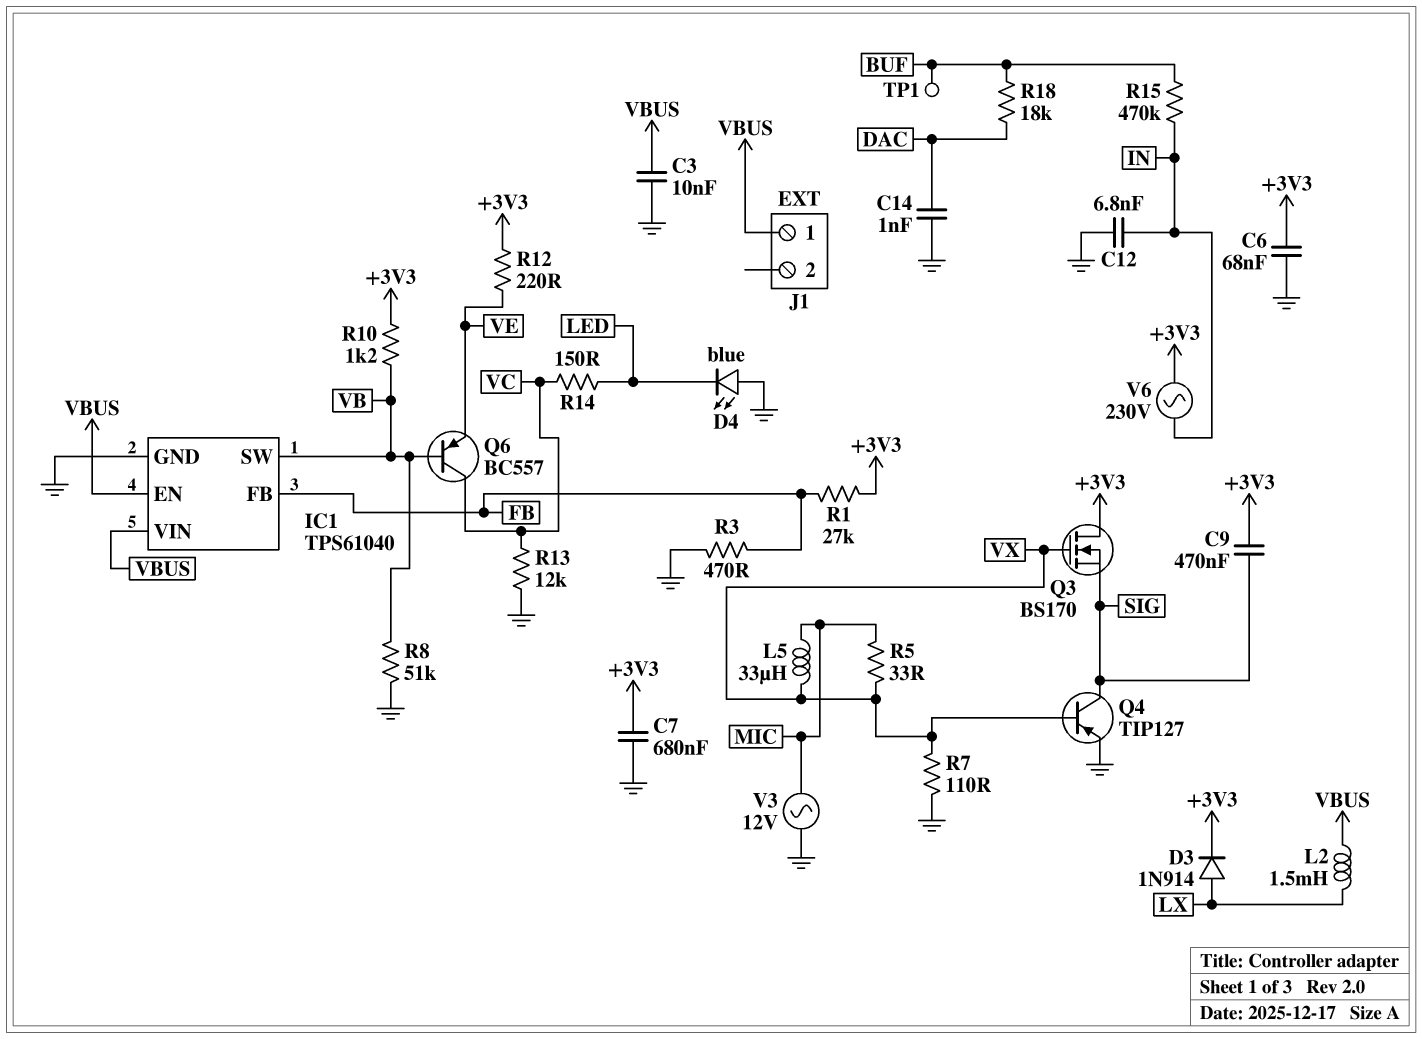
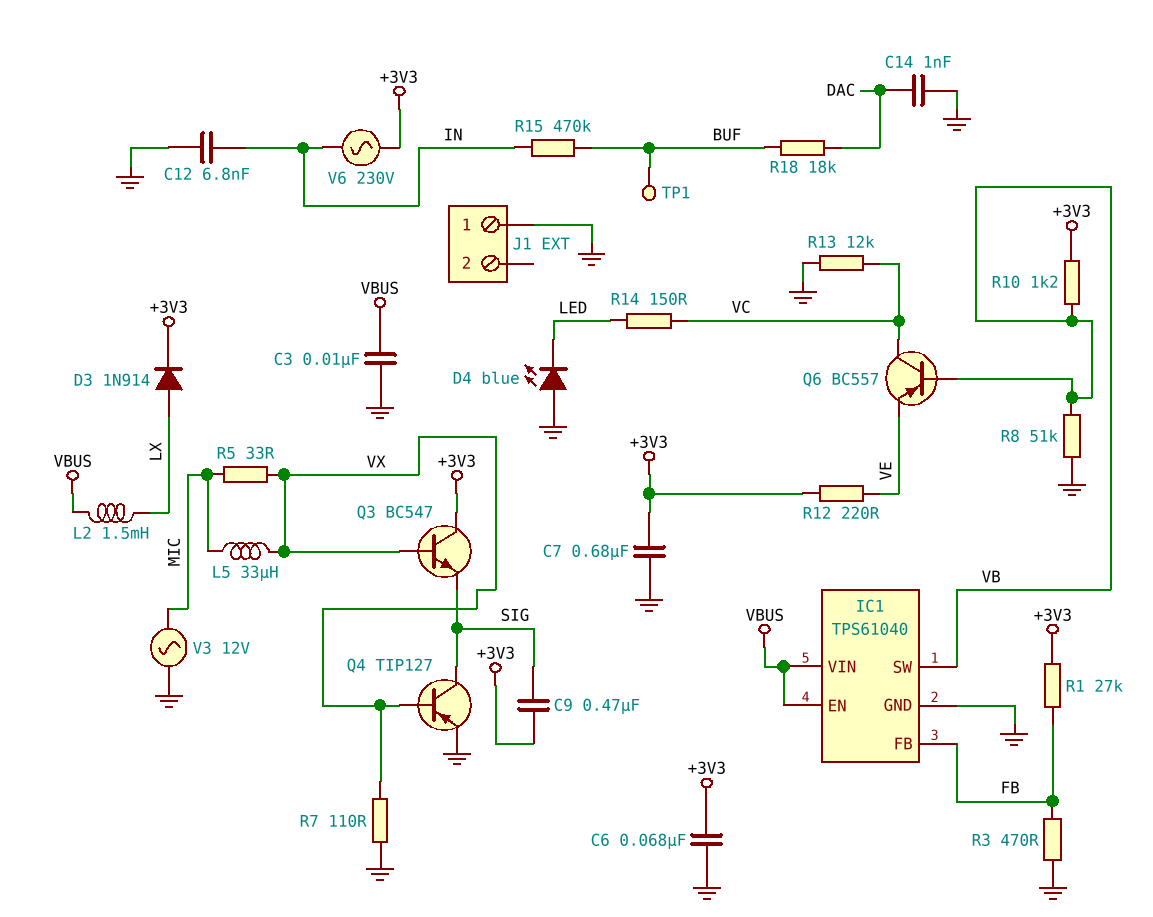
J1 pin 1: VBUS -> GND
Q3: NMOS BS170 (G VX, D +3V3, S SIG) -> NPN BC547 (B VX, C +3V3, E SIG)

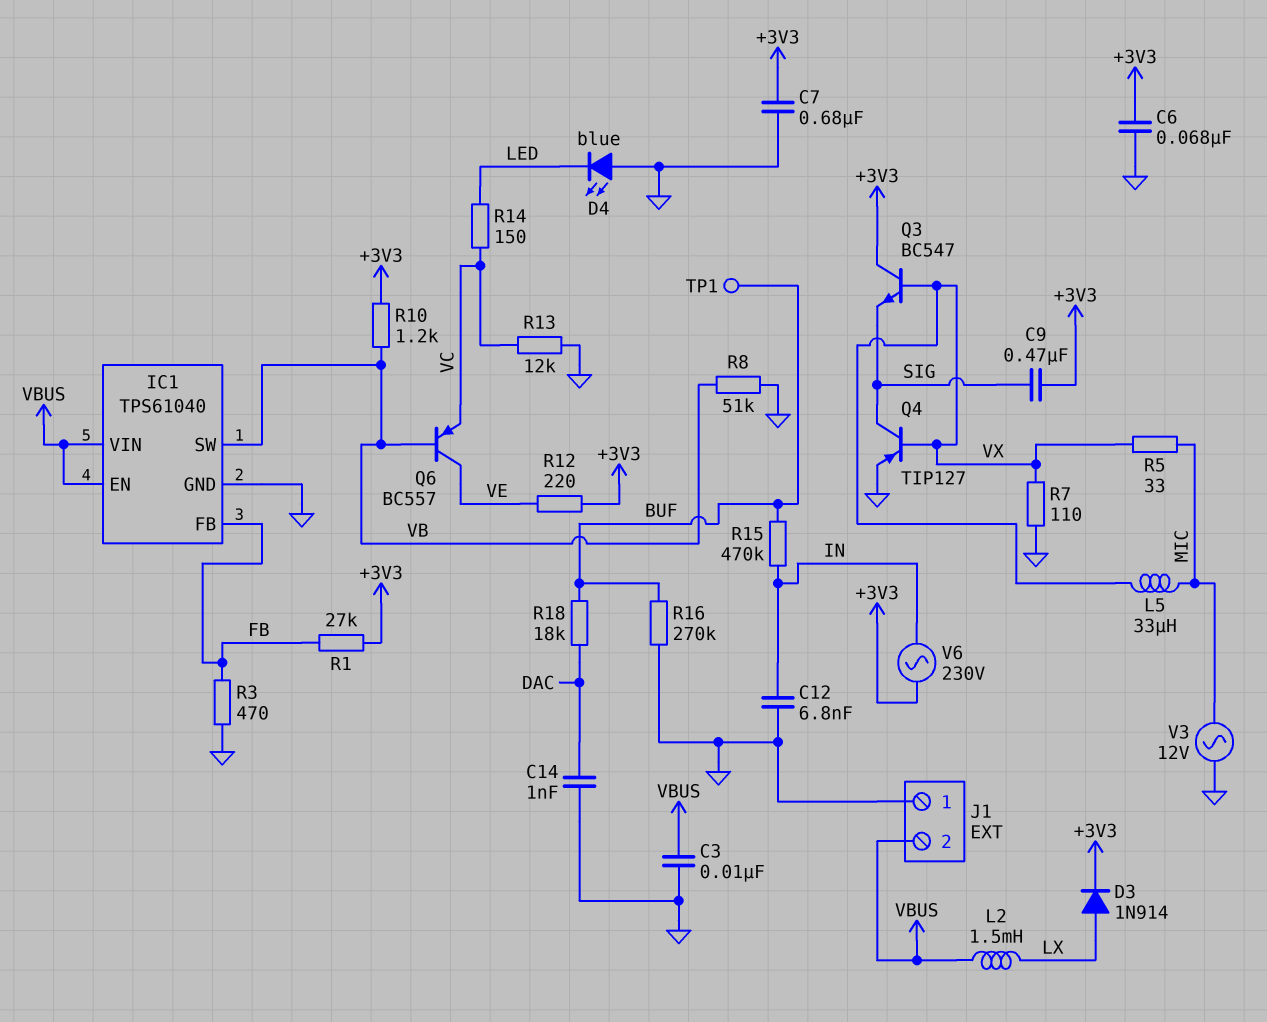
J1 pin 2: none -> VBUS
Q6: PNP BC557 (B VB, C VC, E VE) -> PNP BC557 (B VB, C VE, E VC)
R16: none -> 270k (BUF, GND)

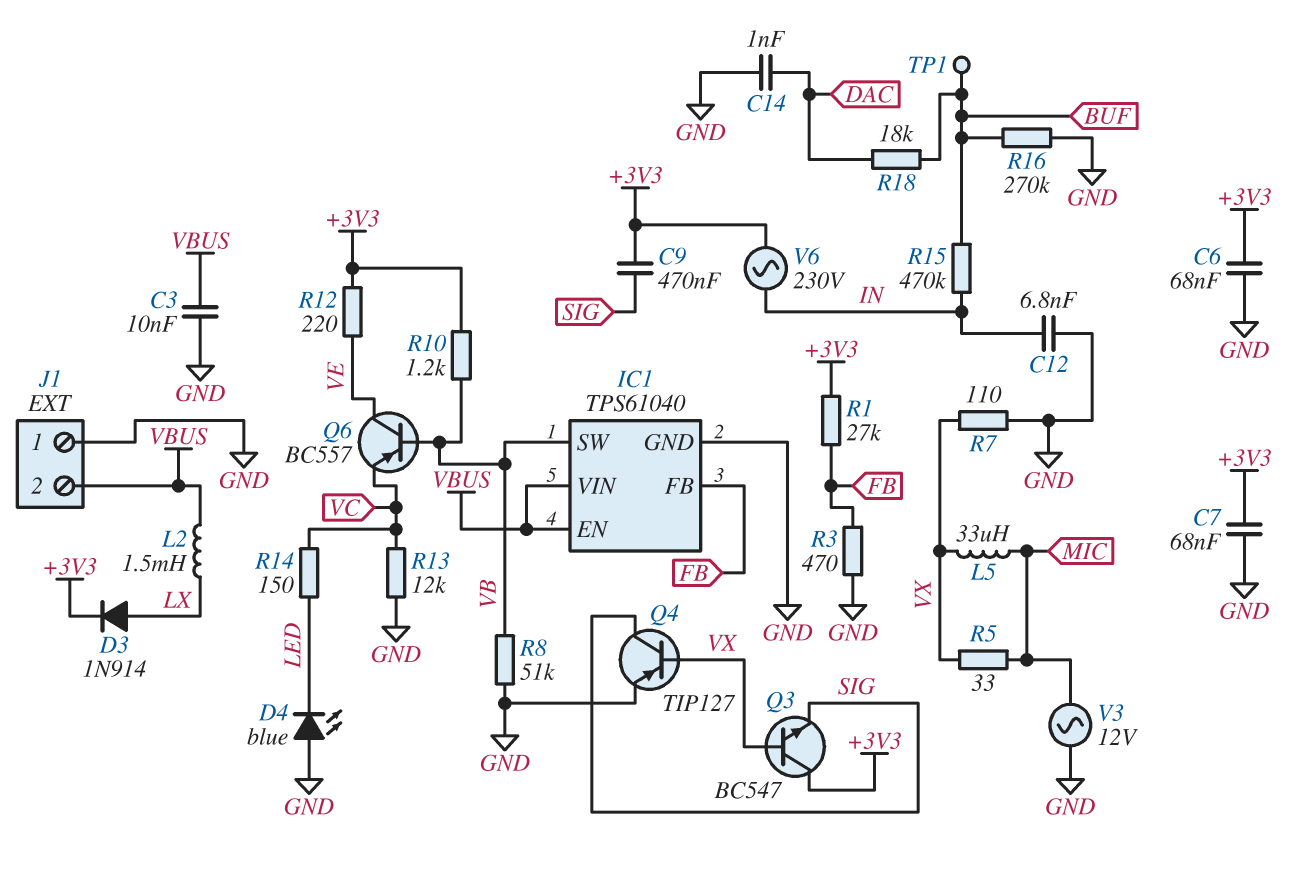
C7: 680nF (+3V3, GND) -> 68nF (+3V3, GND)

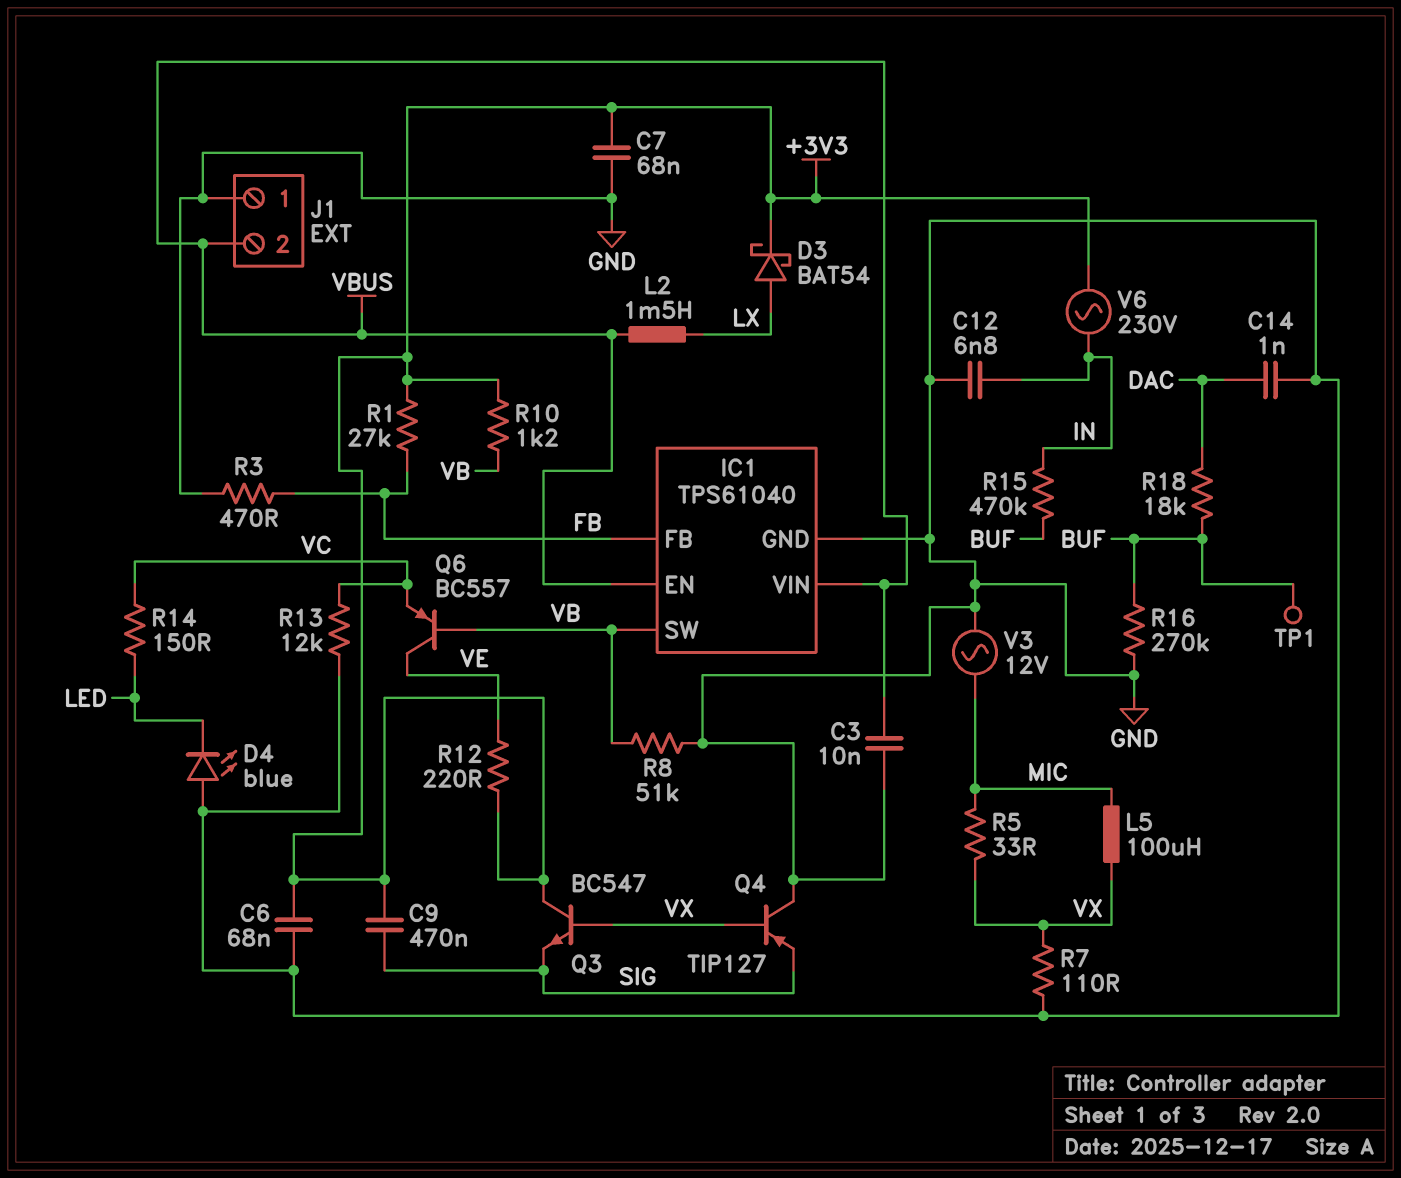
D3: diode 1N914 (A LX, K +3V3) -> schottky BAT54 (A LX, K +3V3)
L5: 33uH (MIC, VX) -> 100uH (MIC, VX)
Q4: PNP TIP127 (B VX, C SIG, E GND) -> PNP TIP127 (B VX, C GND, E SIG)

